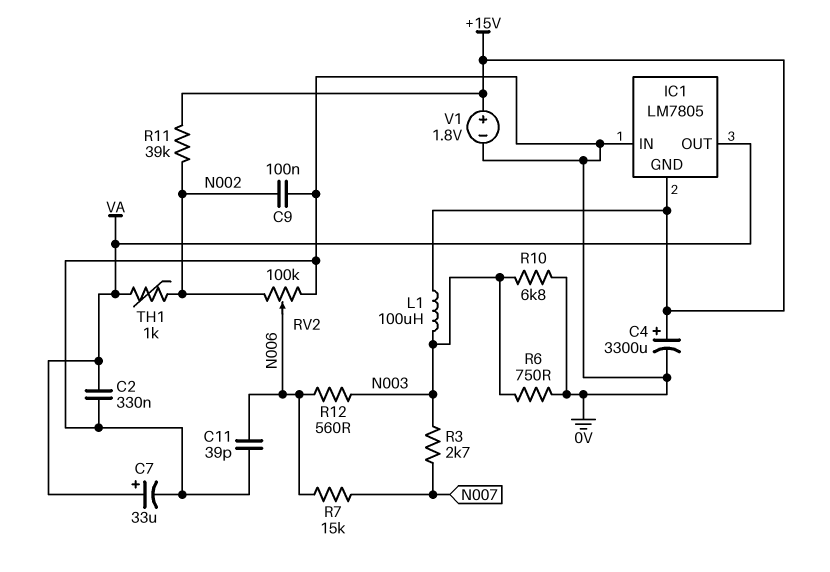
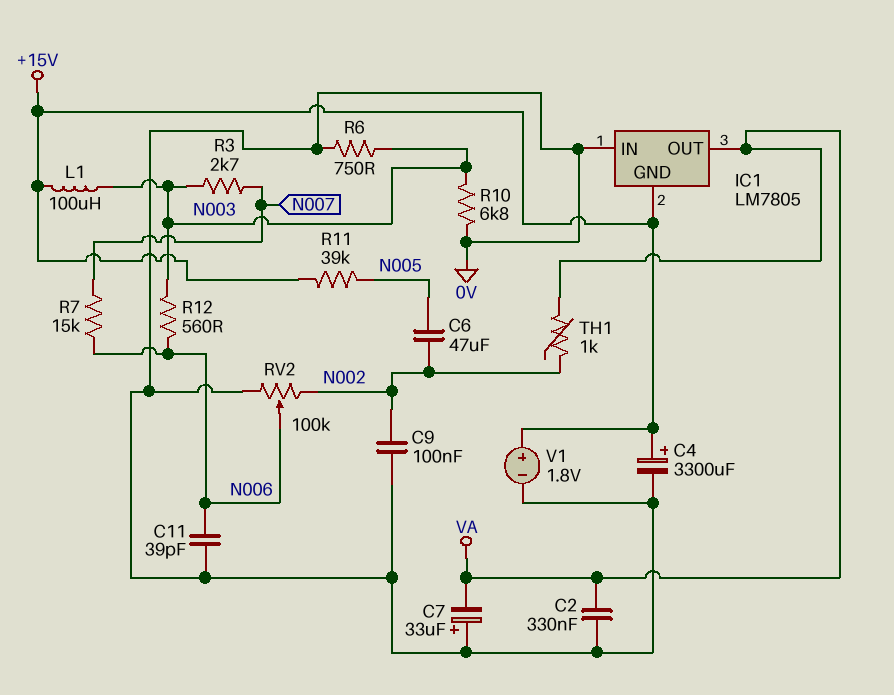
C6: none -> 47uF (N002, N005)
C7: 33uF (plus VA, minus 0V) -> 33uF (plus 0V, minus VA)
R11: 39k (+15V, N002) -> 39k (+15V, N005)

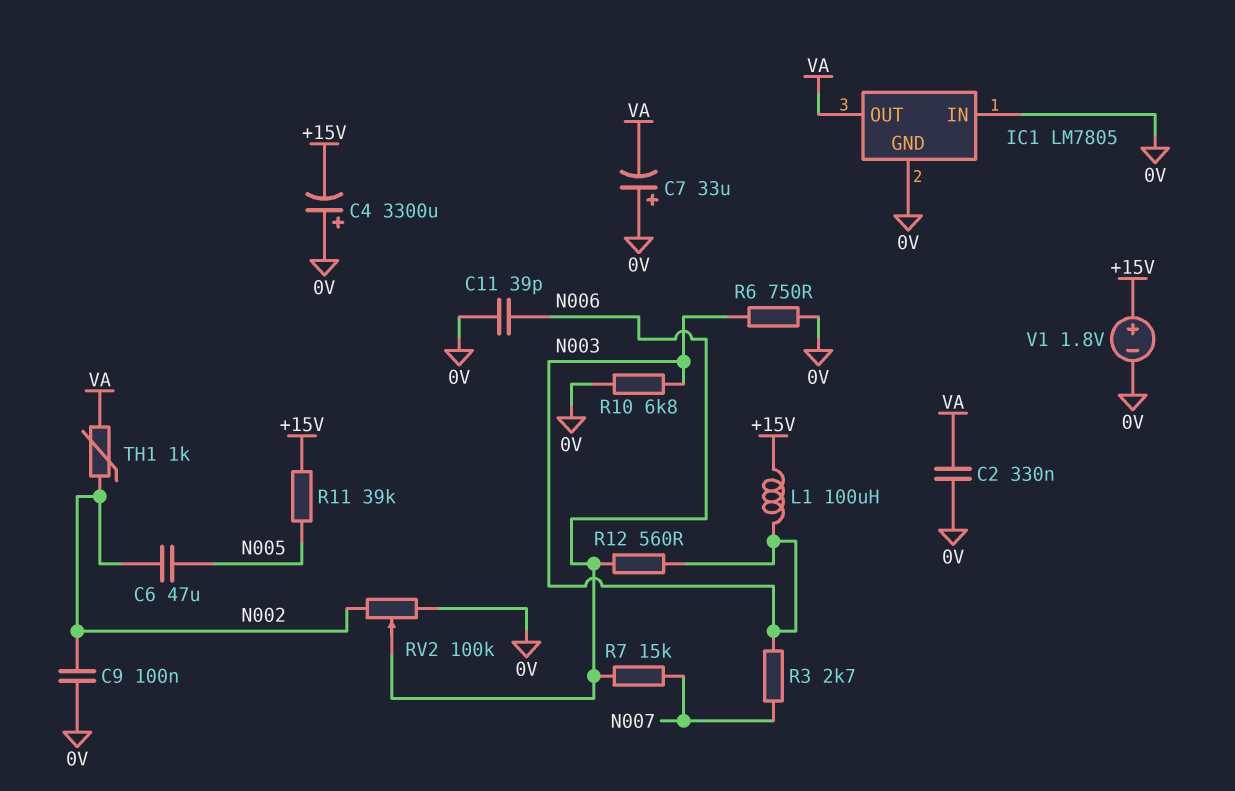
C4: 3300uF (plus +15V, minus 0V) -> 3300uF (plus 0V, minus +15V)
IC1 pin GND: +15V -> 0V

